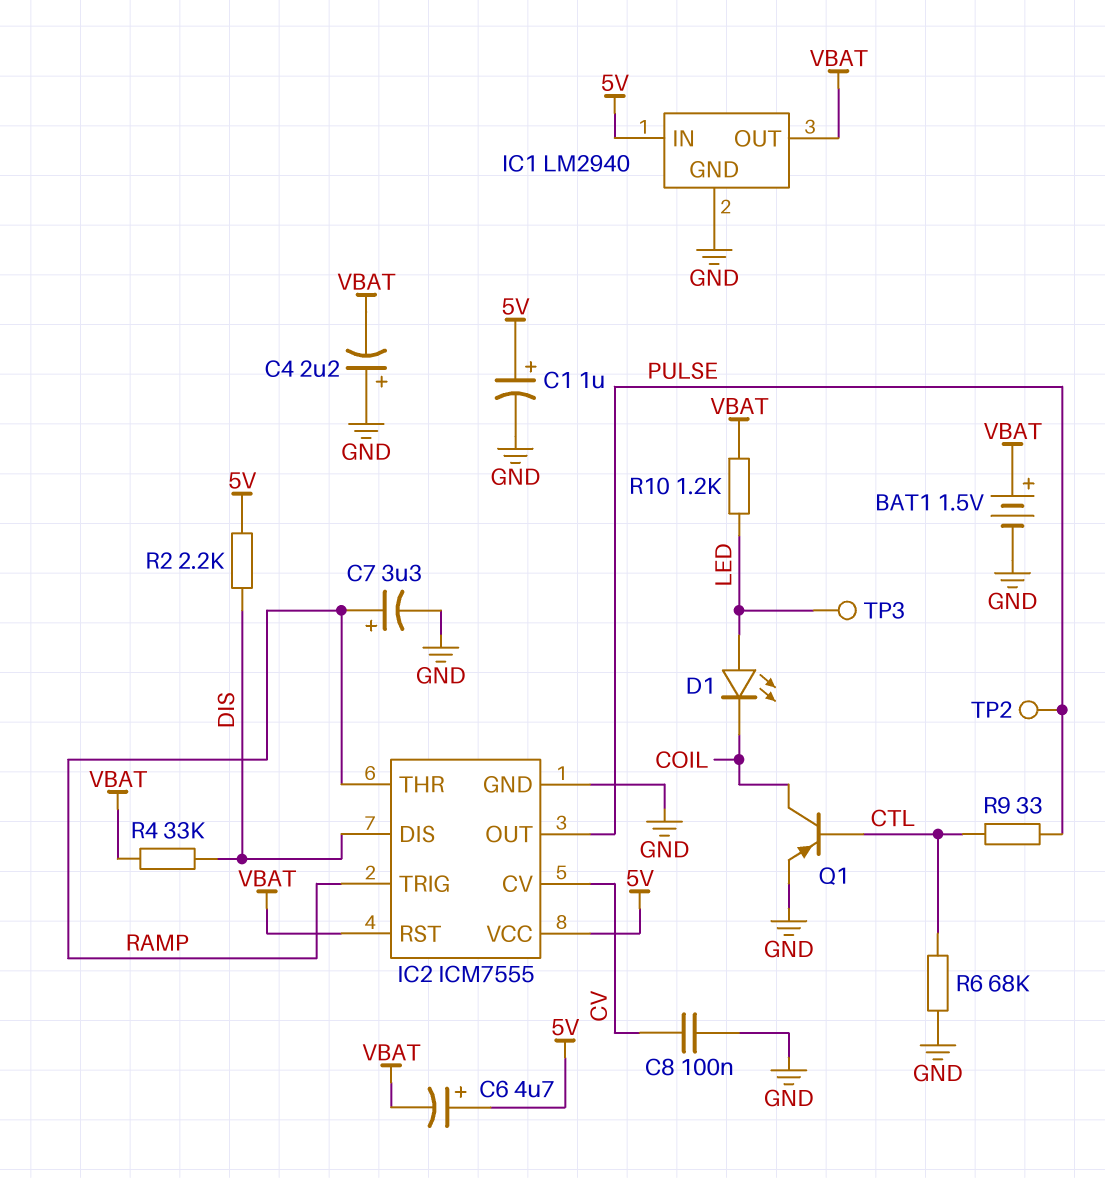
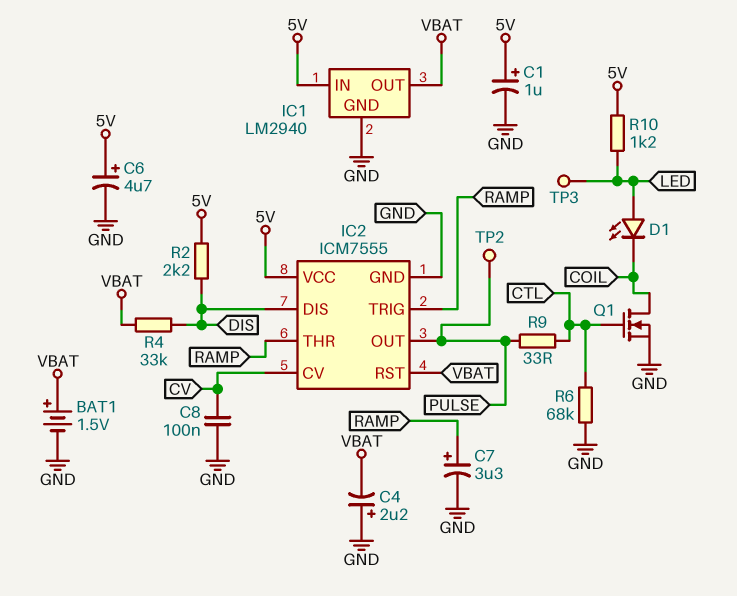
C6: 4.7uF (plus 5V, minus VBAT) -> 4.7uF (plus 5V, minus GND)
Q1: PNP (B CTL, C COIL, E GND) -> NMOS (G CTL, D COIL, S GND)
R10: 1.2k (LED, VBAT) -> 1.2k (5V, LED)

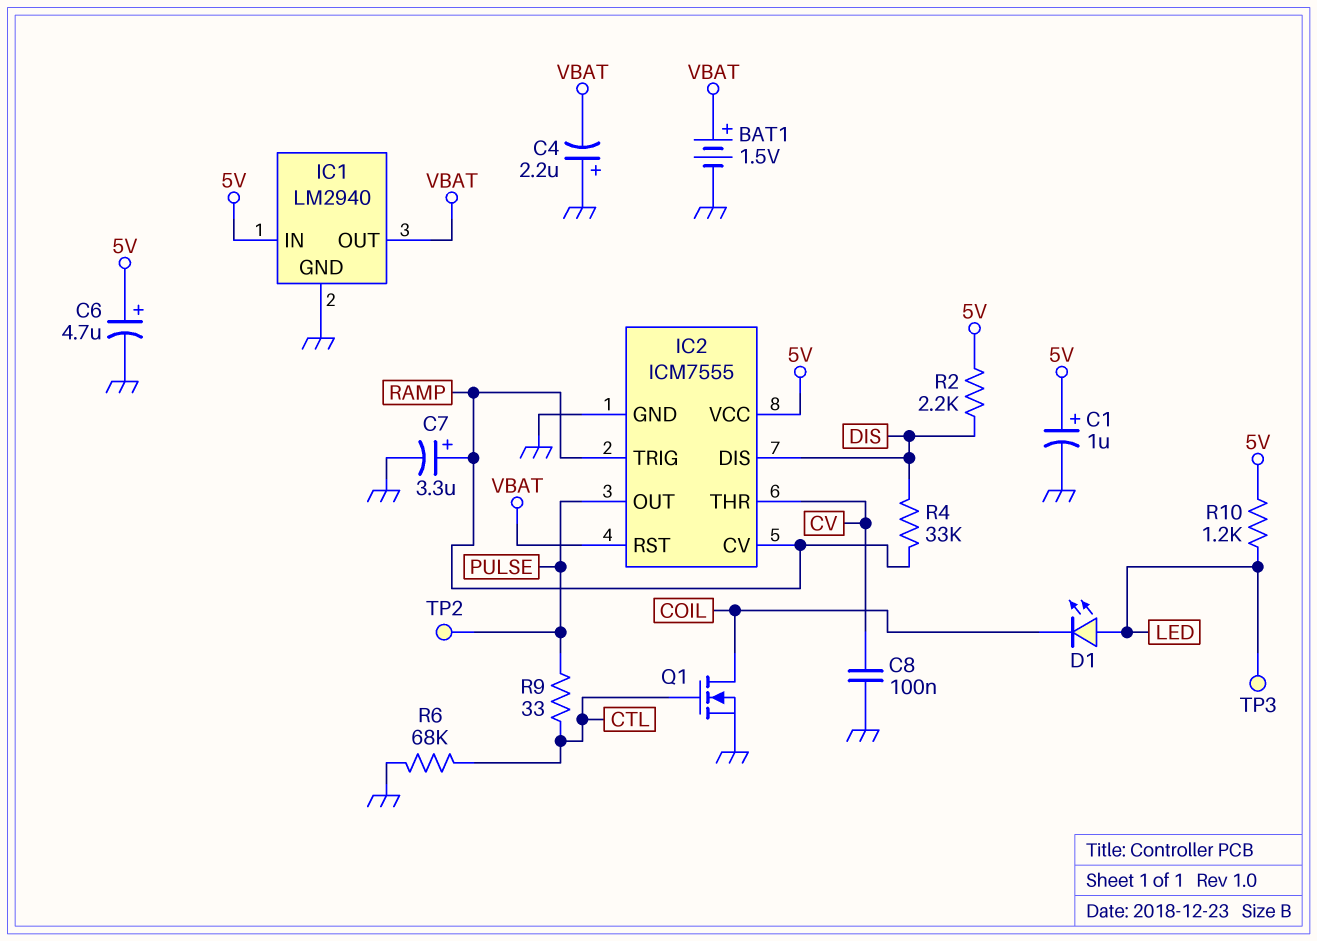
IC2 pin CV: CV -> RAMP
IC2 pin THR: RAMP -> CV
R4: 33k (DIS, VBAT) -> 33k (DIS, RAMP)

